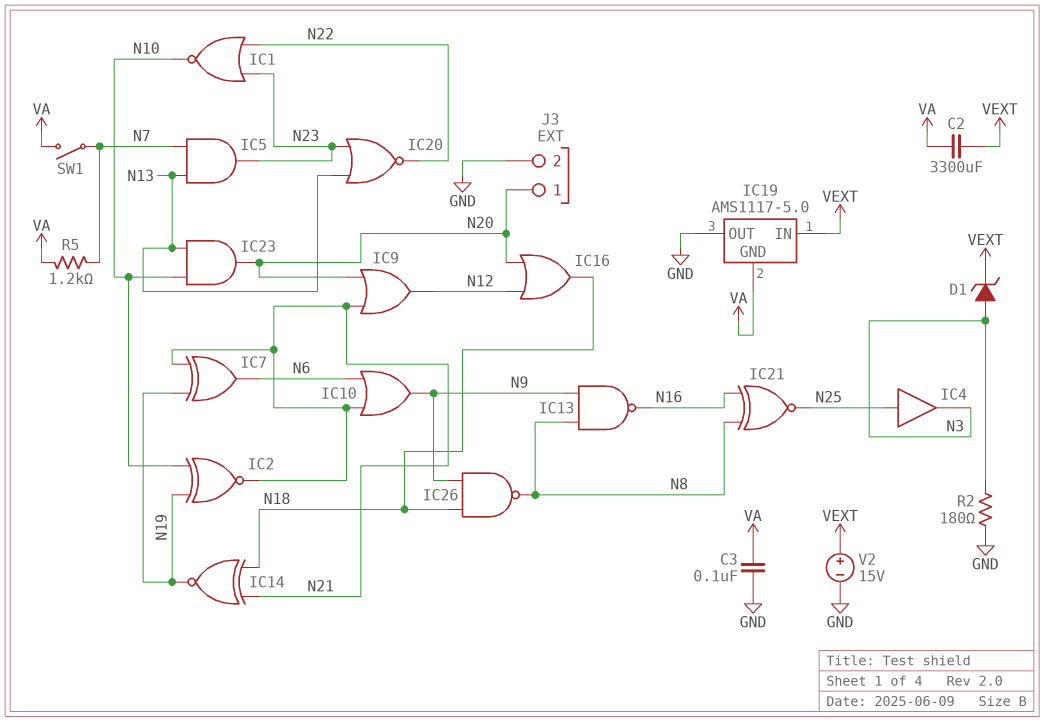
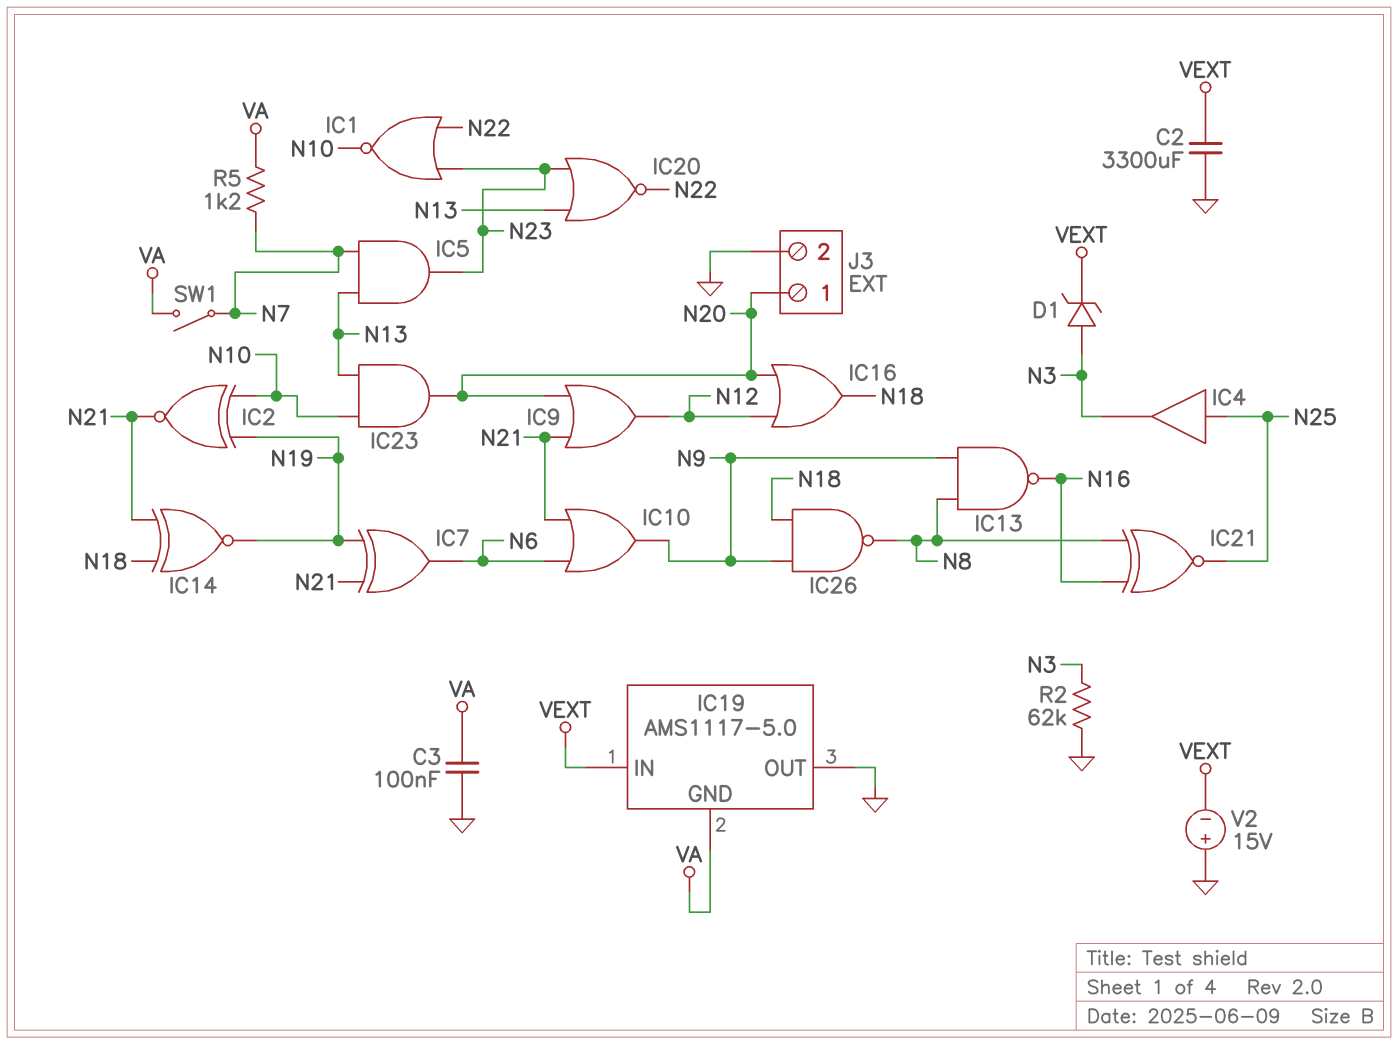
C2: 3300uF (VA, VEXT) -> 3300uF (GND, VEXT)
R2: 180 (GND, N3) -> 62k (GND, N3)
V2: 15V (plus VEXT, minus GND) -> 15V (plus GND, minus VEXT)

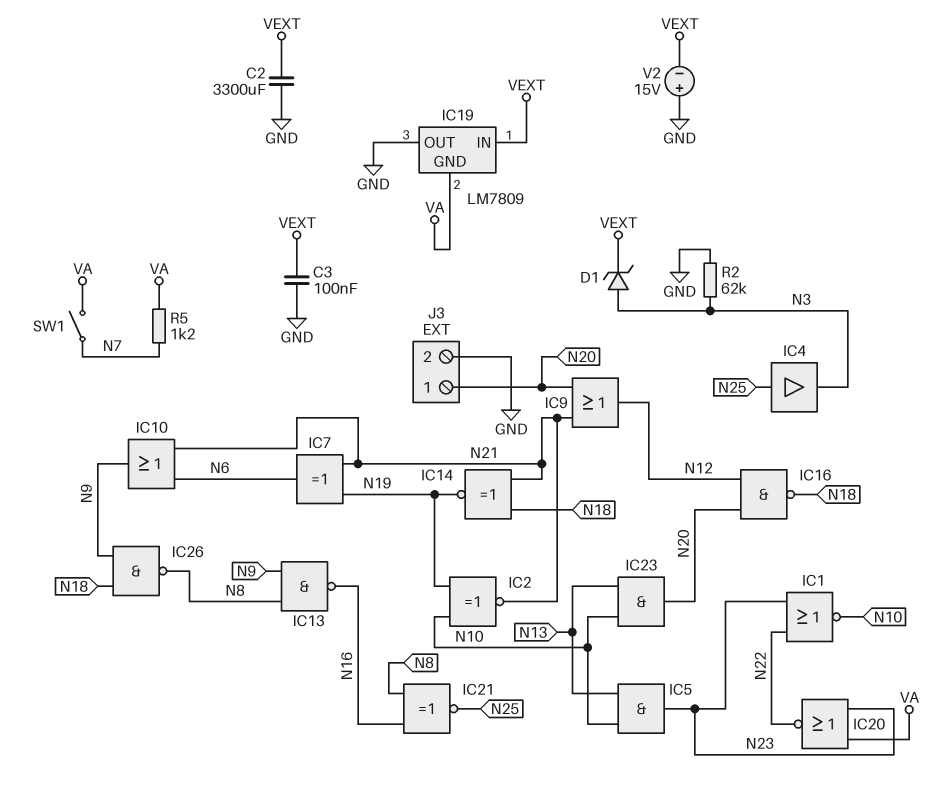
C3: 100nF (GND, VA) -> 100nF (GND, VEXT)
IC5: AND (in N7, in N13, out N23) -> AND (in N10, in N13, out N23)
IC16: OR (in N12, in N20, out N18) -> NAND (in N12, in N20, out N18)
IC19: AMS1117-5.0 -> LM7809
IC20: NOR (in N13, in N23, out N22) -> NOR (in N23, in VA, out N22)

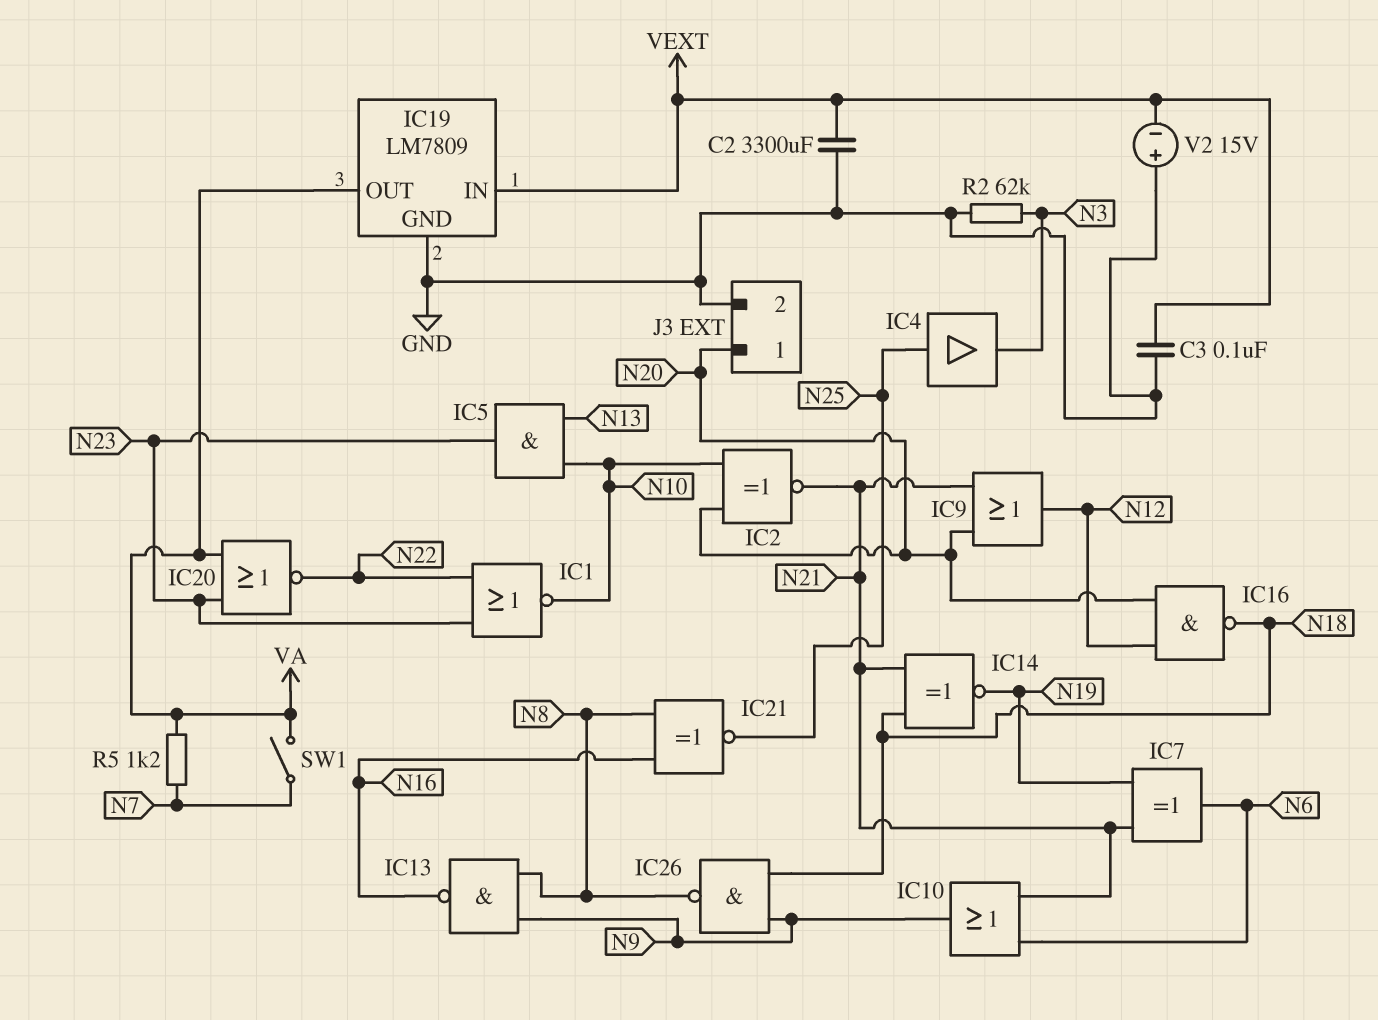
D1: zener (A N3, K VEXT) -> none
IC2: XNOR (in N10, in N19, out N21) -> XNOR (in N10, in N20, out N21)
IC19 pin GND: VA -> GND
IC19 pin OUT: GND -> VA
IC23: AND (in N10, in N13, out N20) -> none

